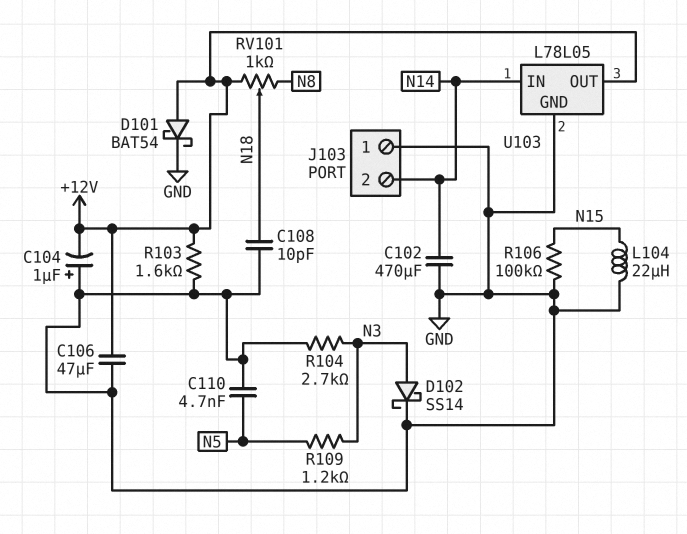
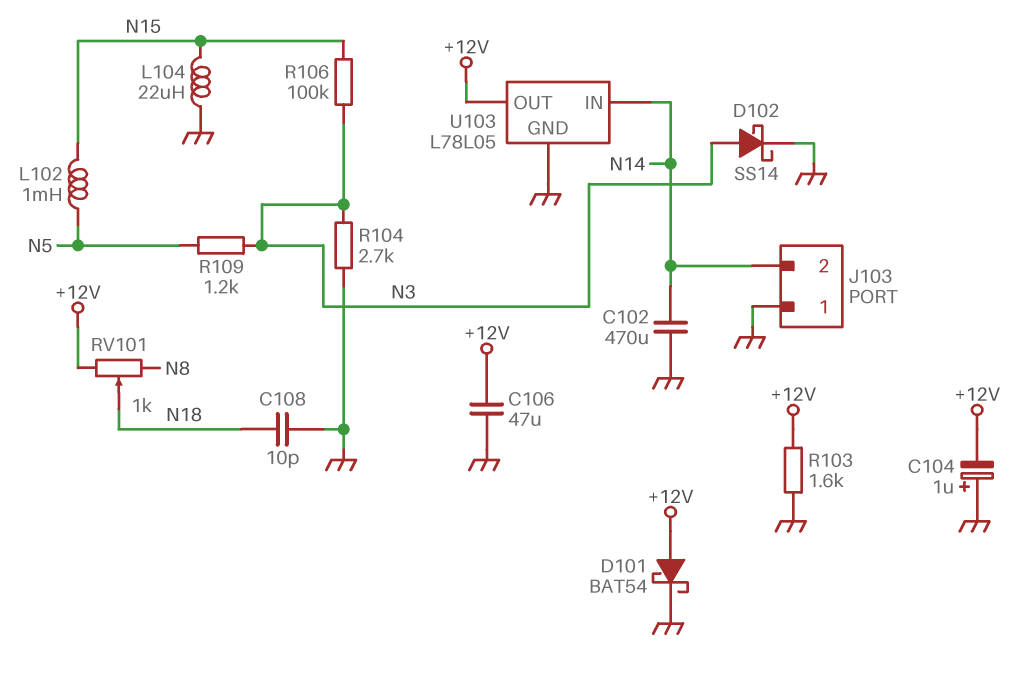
C110: 4.7nF (GND, N5) -> none
L102: none -> 1mH (N5, N15)
R106: 100k (GND, N15) -> 100k (N3, N15)

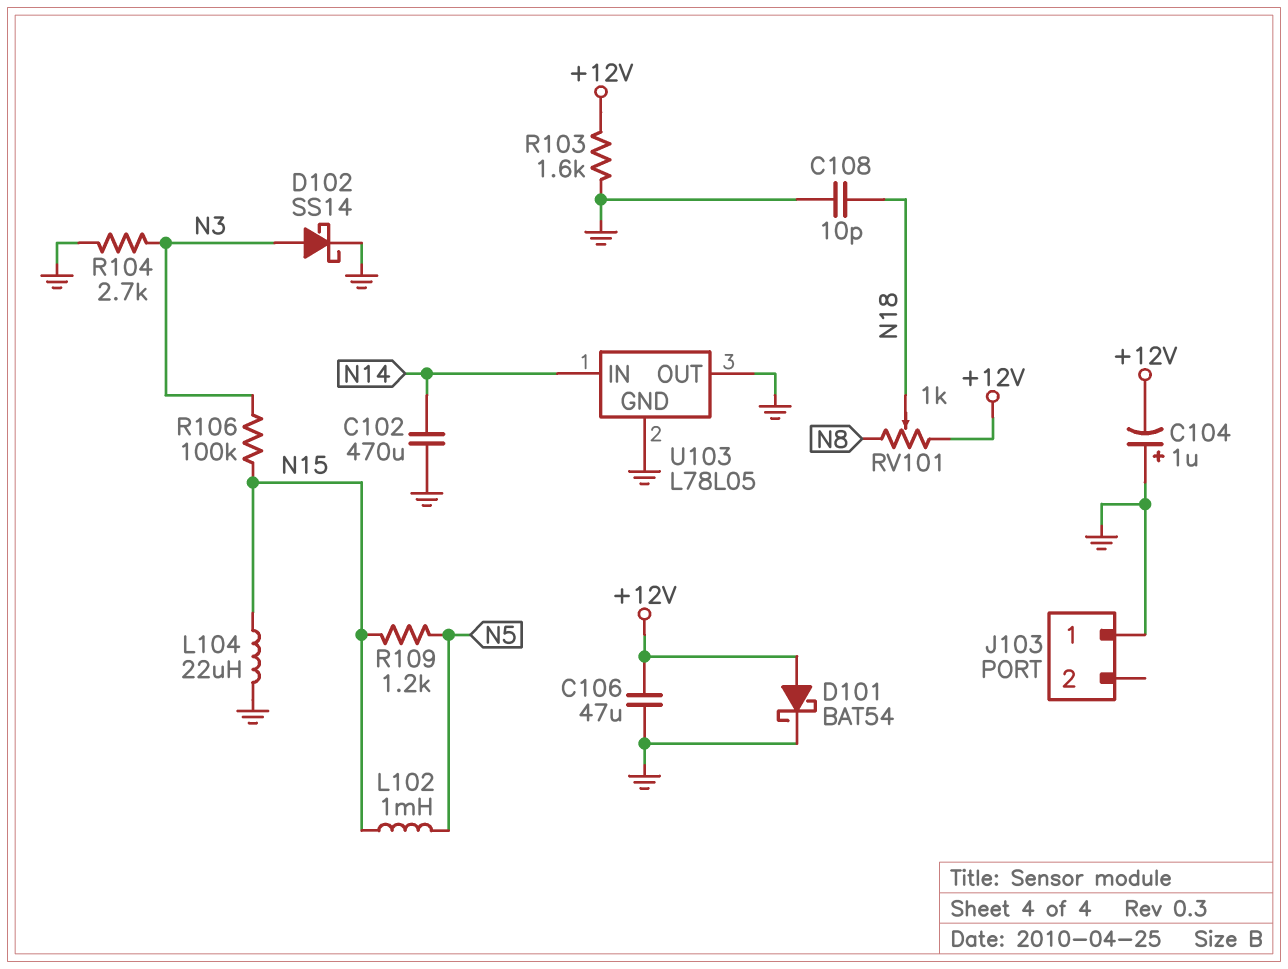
J103 pin 2: N14 -> none
R109: 1.2k (N3, N5) -> 1.2k (N5, N15)
U103 pin OUT: +12V -> GND

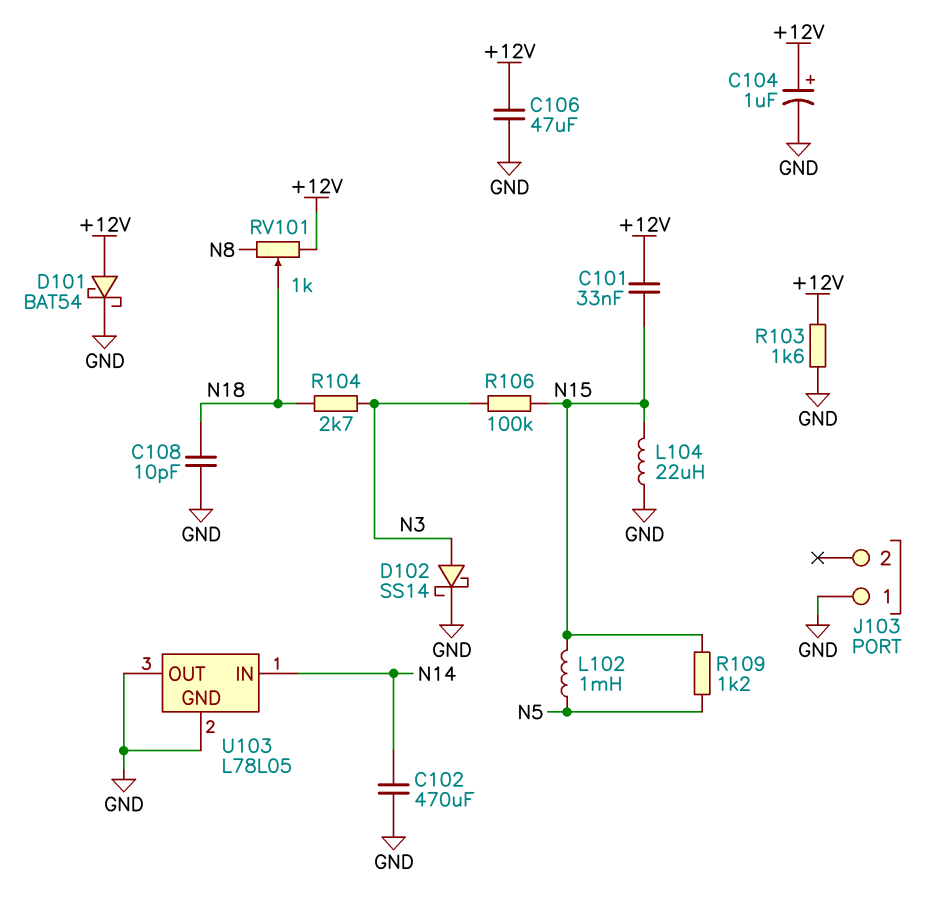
C101: none -> 33nF (+12V, N15)
C104: 1uF (plus GND, minus +12V) -> 1uF (plus +12V, minus GND)
R104: 2.7k (GND, N3) -> 2.7k (N3, N18)

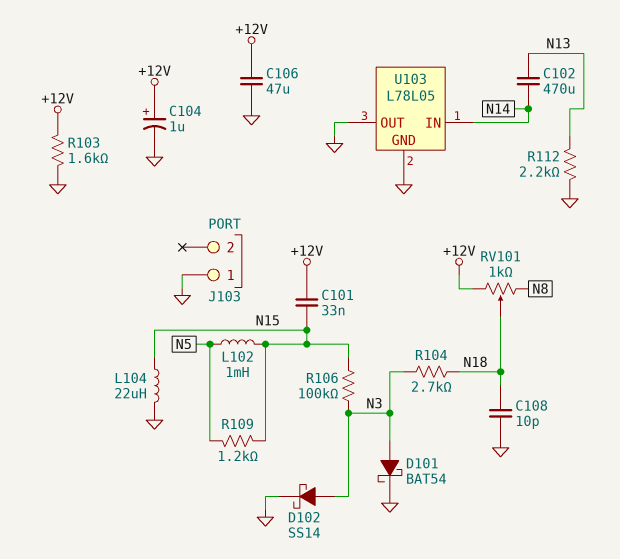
C102: 470uF (GND, N14) -> 470uF (N13, N14)
D101: schottky BAT54 (A +12V, K GND) -> schottky BAT54 (A N3, K GND)
R112: none -> 2.2k (GND, N13)

